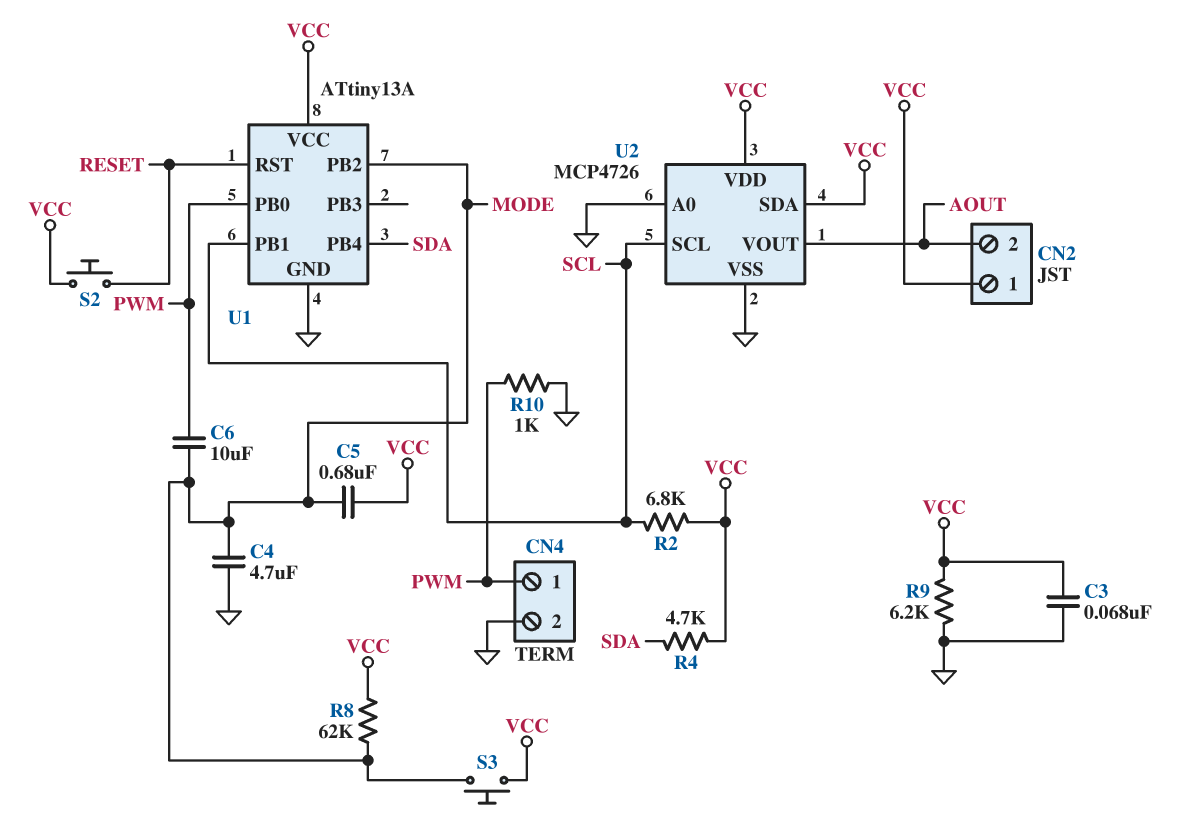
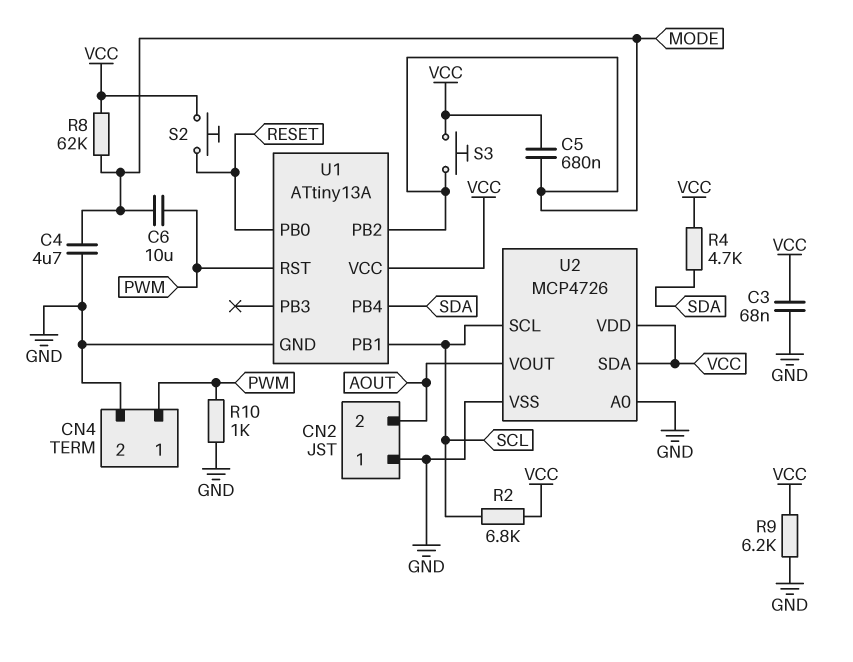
CN2 pin 1: VCC -> GND
U1 pin PB0: PWM -> RESET
U1 pin RST: RESET -> PWM

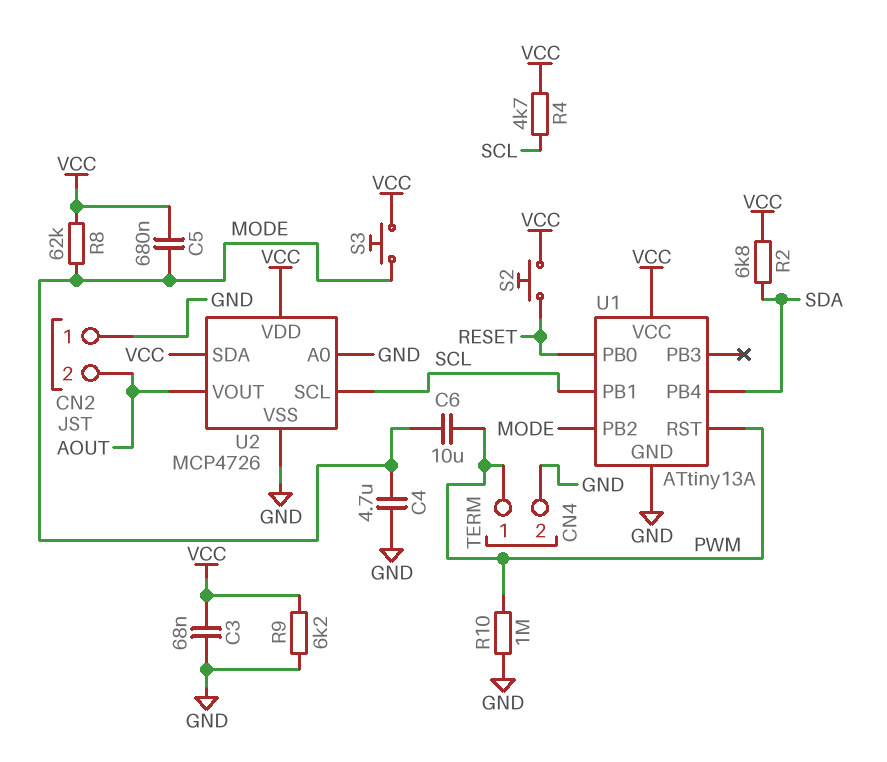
R2: 6.8k (SCL, VCC) -> 6.8k (SDA, VCC)
R4: 4.7k (SDA, VCC) -> 4.7k (SCL, VCC)
R10: 1k (GND, PWM) -> 1M (GND, PWM)

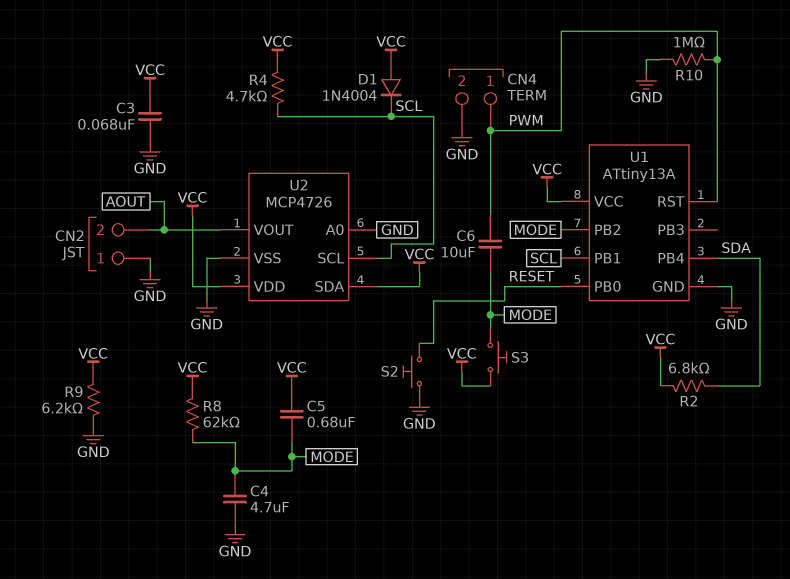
D1: none -> diode 1N4004 (A VCC, K SCL)
S2: button (RESET, VCC) -> button (GND, RESET)

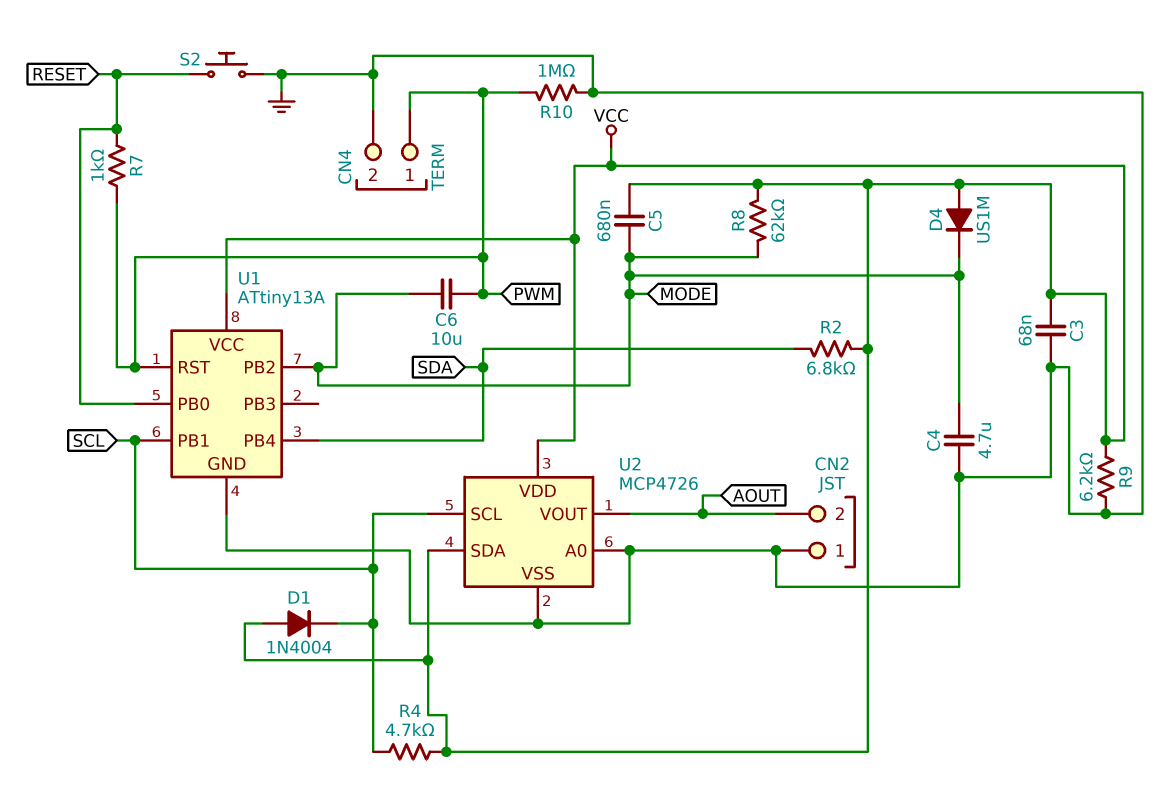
D4: none -> diode US1M (A VCC, K MODE)
R7: none -> 1k (PWM, RESET)
S3: button (MODE, VCC) -> none

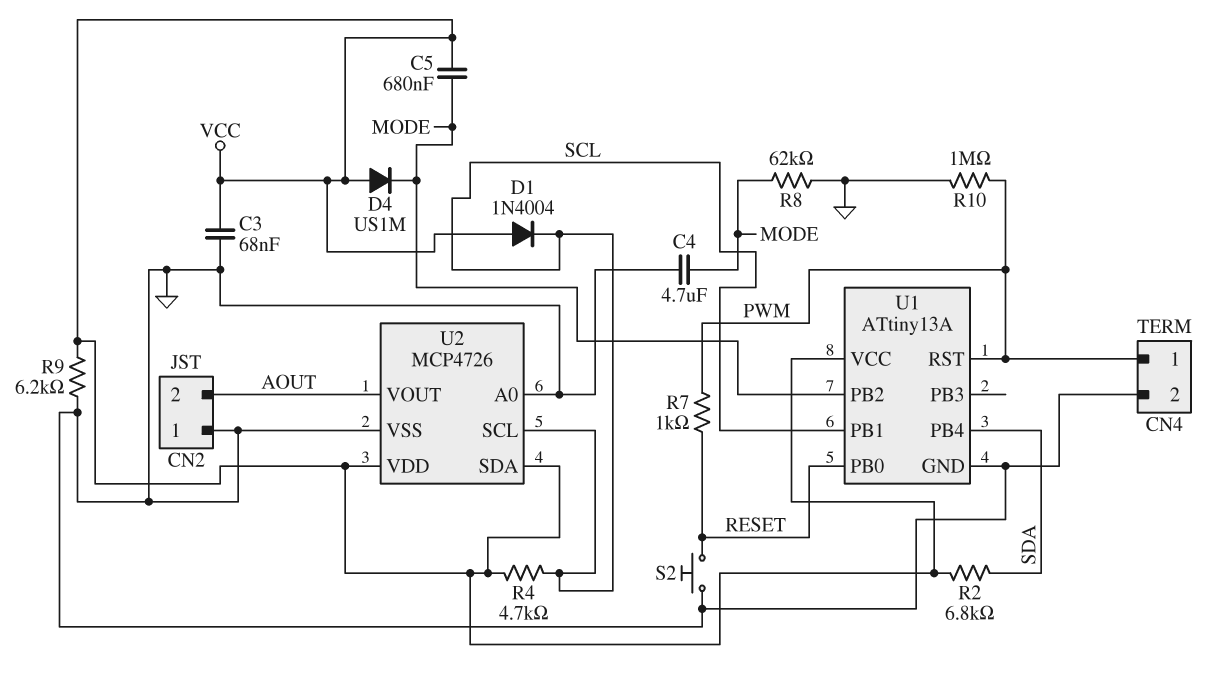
C6: 10uF (MODE, PWM) -> none
R8: 62k (MODE, VCC) -> 62k (GND, MODE)

